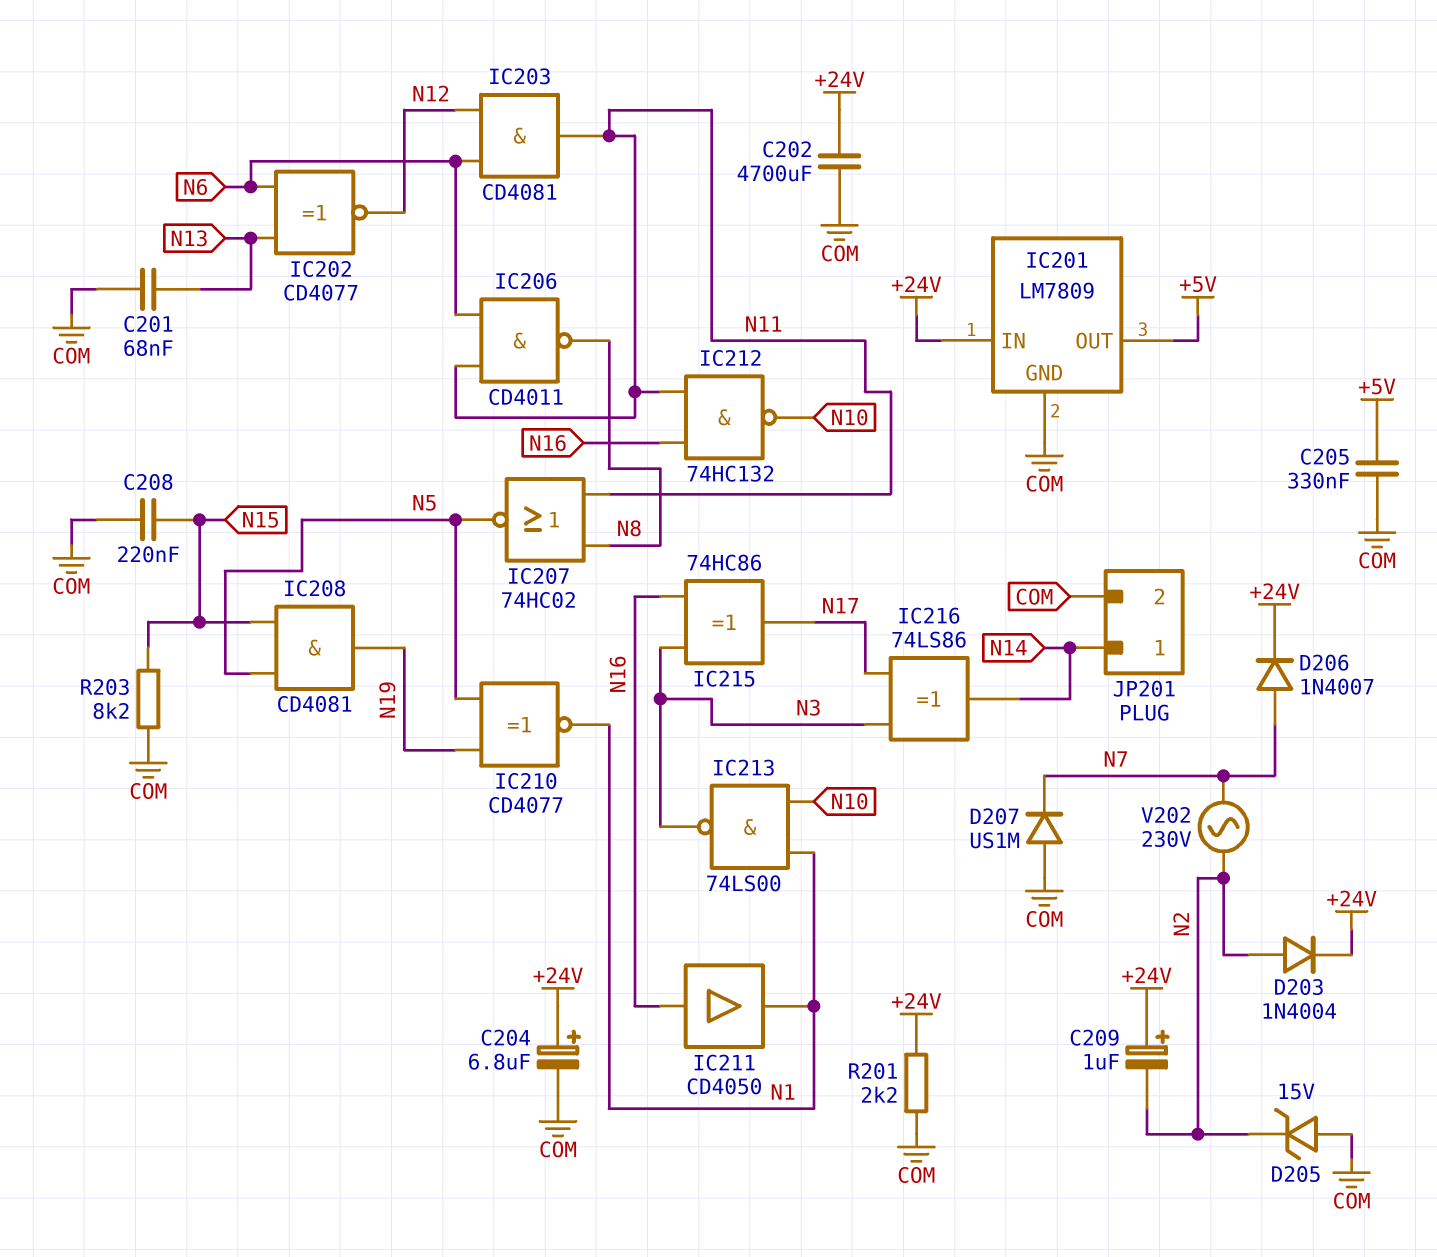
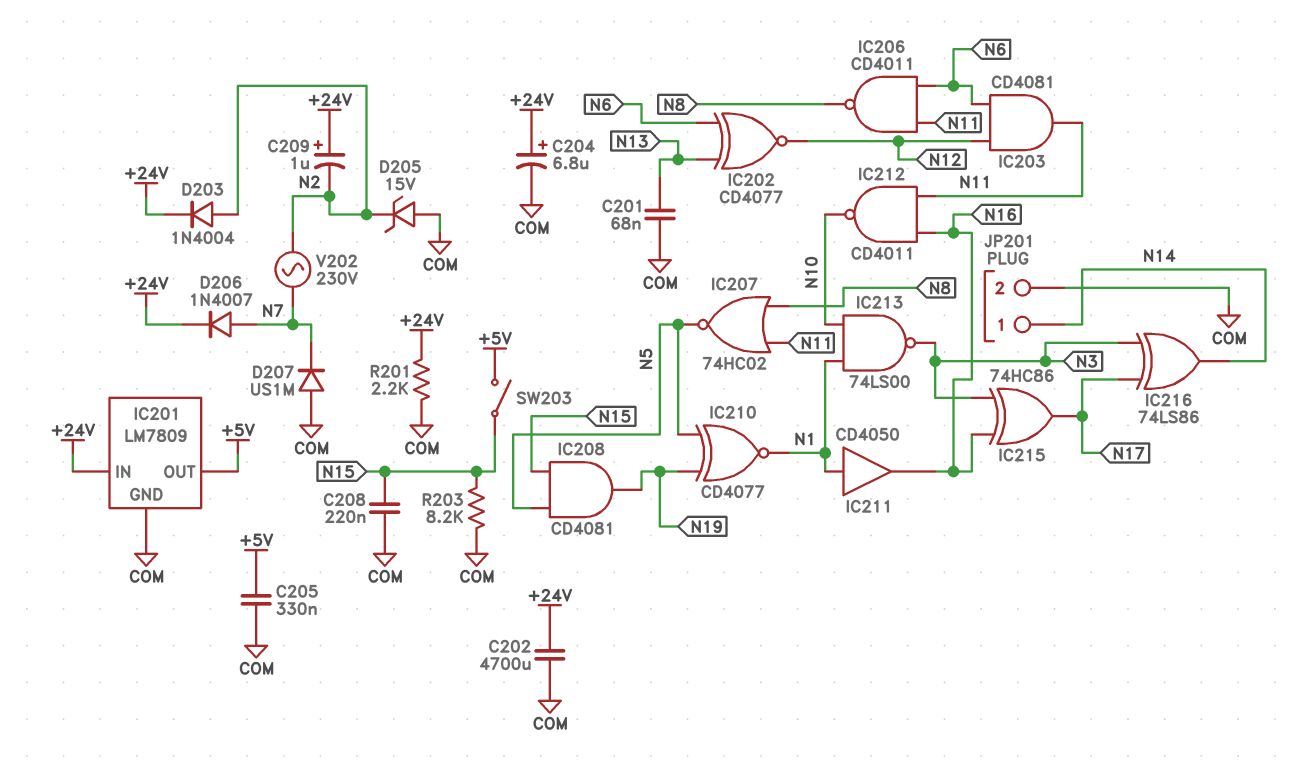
IC211: buffer CD4050 (in N16, out N1) -> buffer CD4050 (in N1, out N16)
IC212: NAND 74HC132 (in N11, in N16, out N10) -> NAND CD4011 (in N11, in N16, out N10)
SW203: none -> switch (+5V, N15)

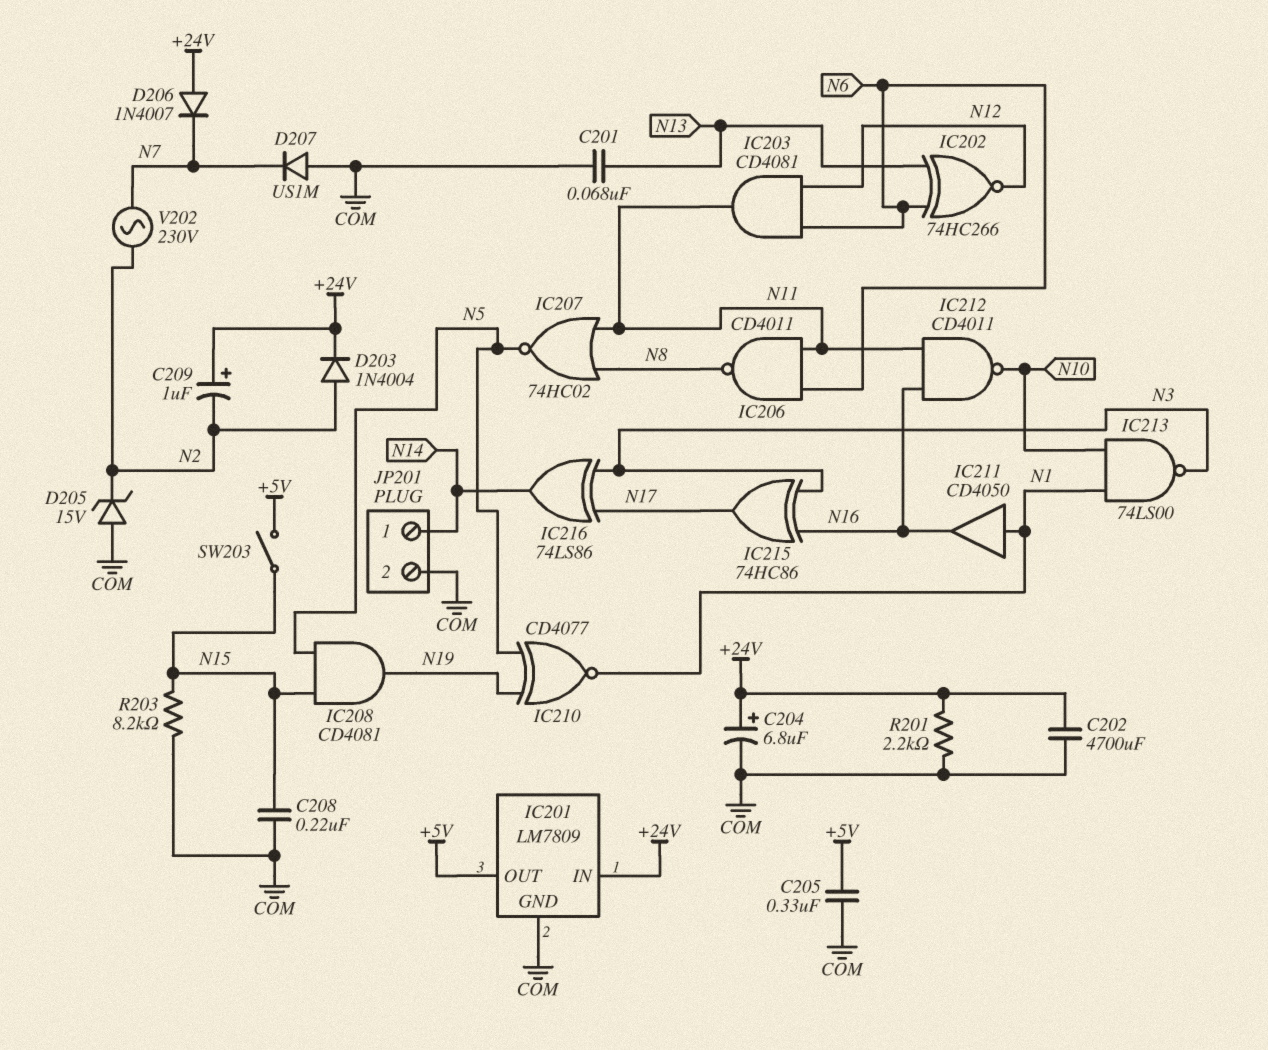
D206: diode 1N4007 (A N7, K +24V) -> diode 1N4007 (A +24V, K N7)
IC202: XNOR CD4077 (in N6, in N13, out N12) -> XNOR 74HC266 (in N6, in N13, out N12)

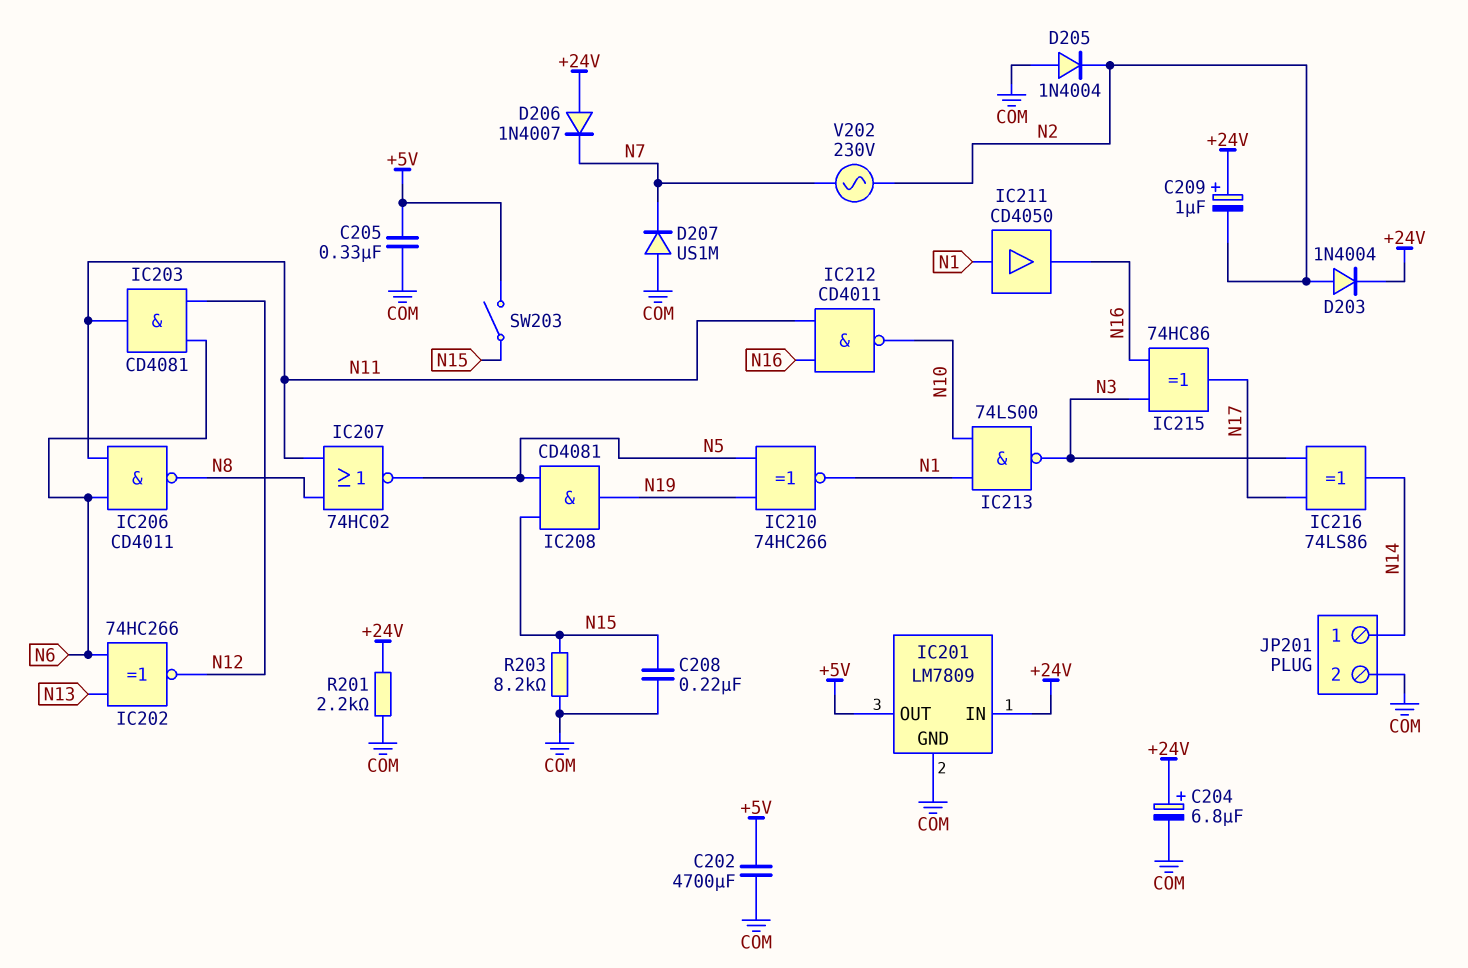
C201: 68nF (COM, N13) -> none
C202: 4700uF (+24V, COM) -> 4700uF (+5V, COM)
D205: zener 15V (A COM, K N2) -> diode 1N4004 (A COM, K N2)
IC210: XNOR CD4077 (in N5, in N19, out N1) -> XNOR 74HC266 (in N5, in N19, out N1)

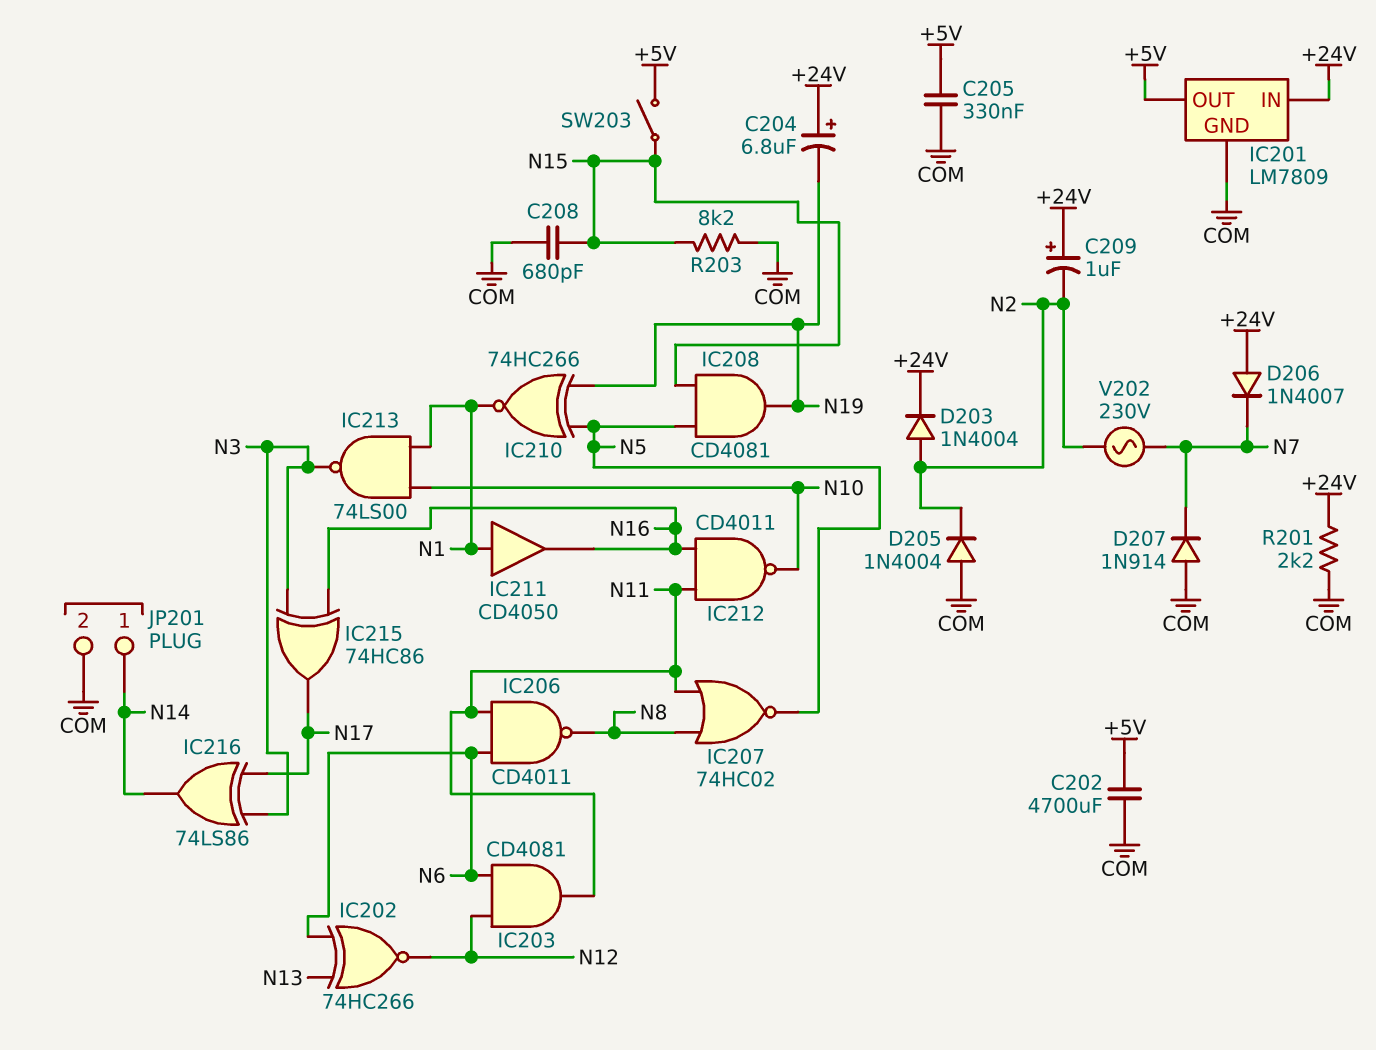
C204: 6.8uF (plus +24V, minus COM) -> 6.8uF (plus +24V, minus N19)
C208: 220nF (COM, N15) -> 680pF (COM, N15)
D207: diode US1M (A COM, K N7) -> diode 1N914 (A COM, K N7)

